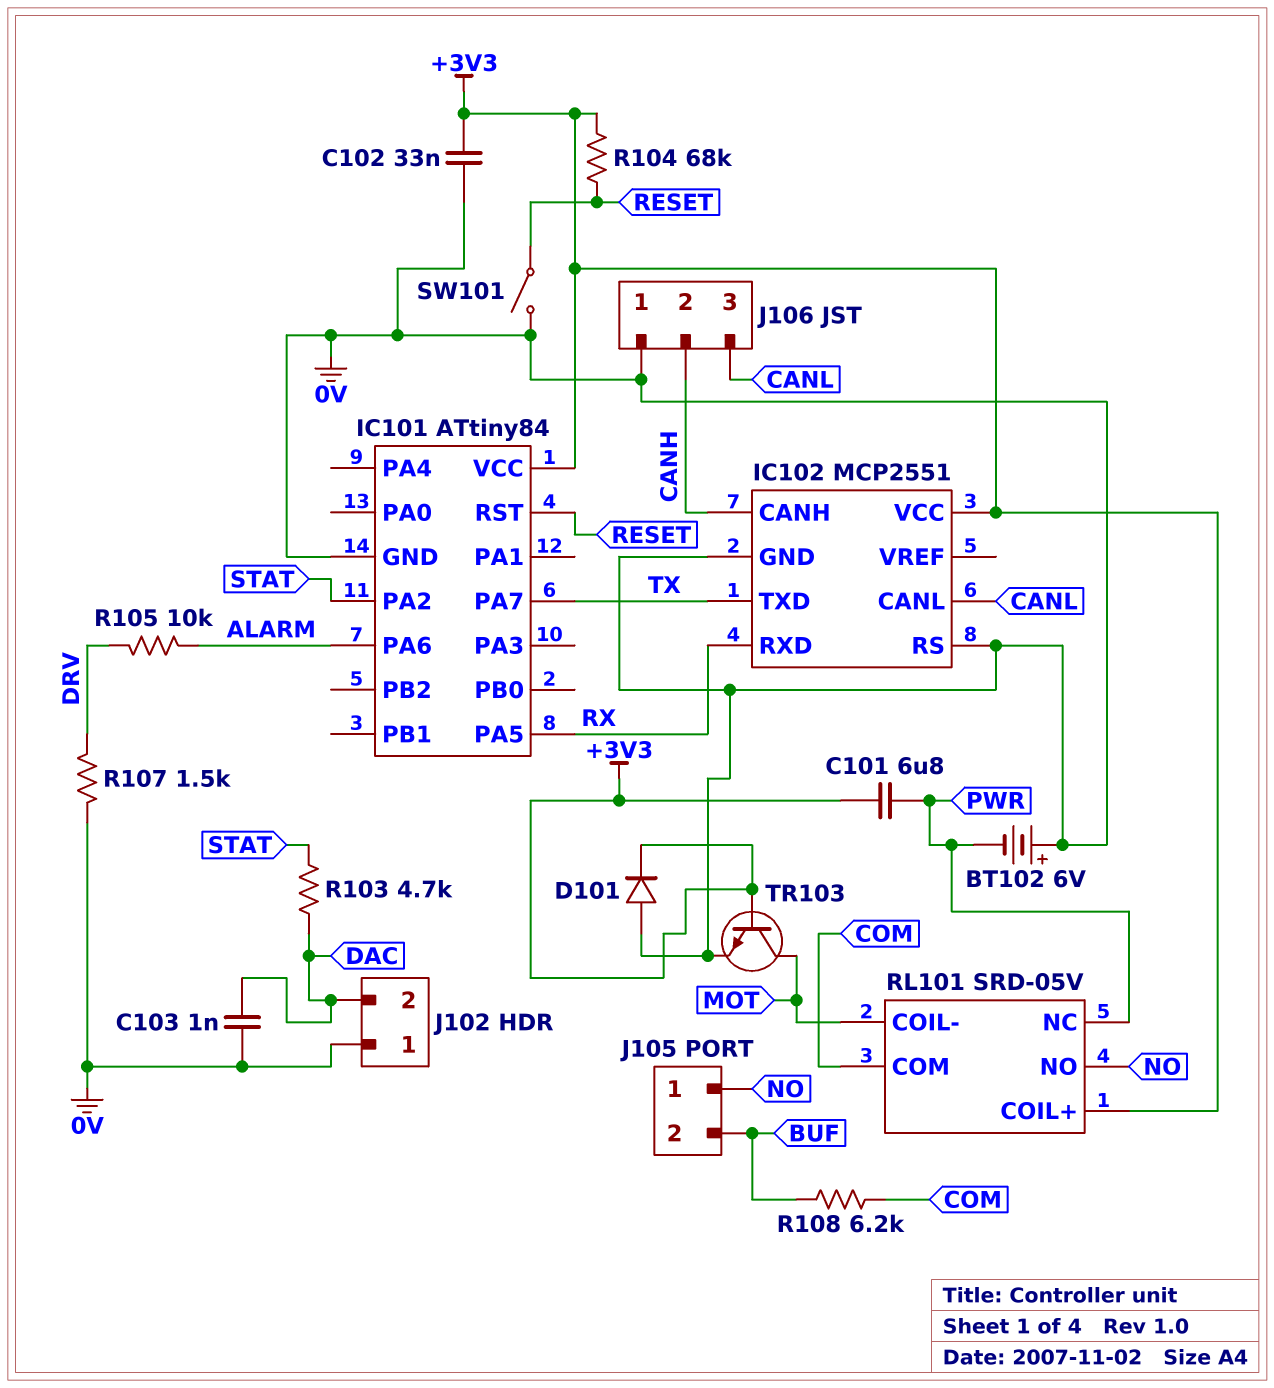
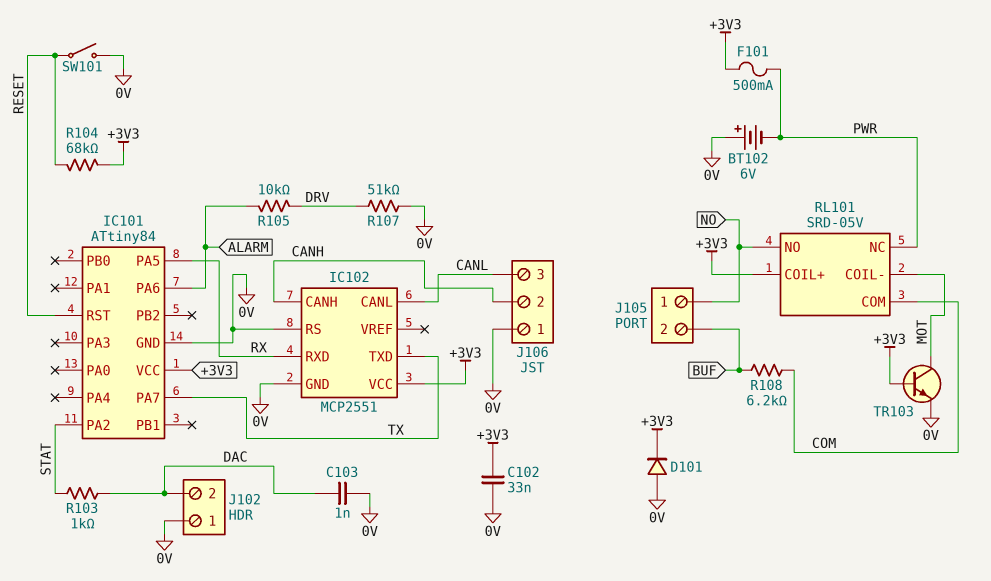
C101: 6.8uF (+3V3, PWR) -> none
F101: none -> 500mA (+3V3, PWR)
R103: 4.7k (DAC, STAT) -> 1k (DAC, STAT)
R107: 1.5k (0V, DRV) -> 51k (0V, DRV)

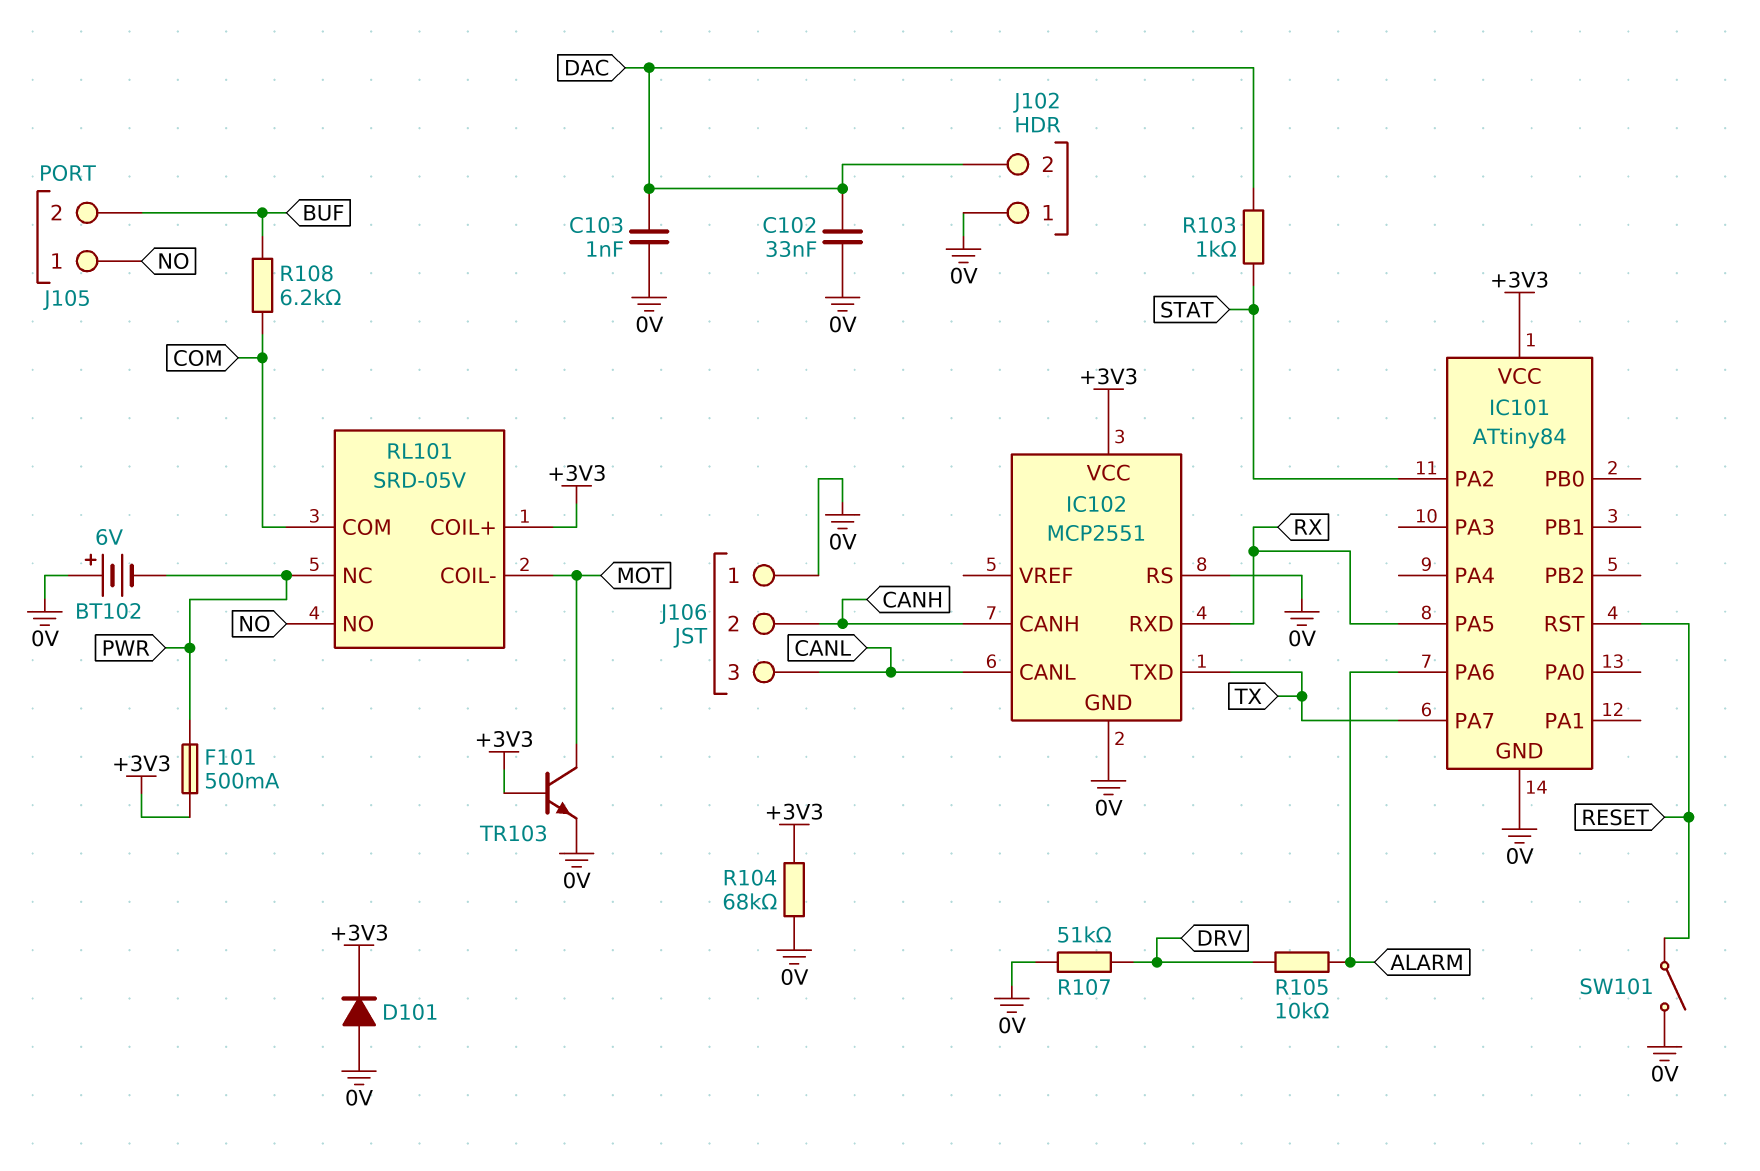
C102: 33nF (+3V3, 0V) -> 33nF (0V, DAC)
R104: 68k (+3V3, RESET) -> 68k (+3V3, 0V)

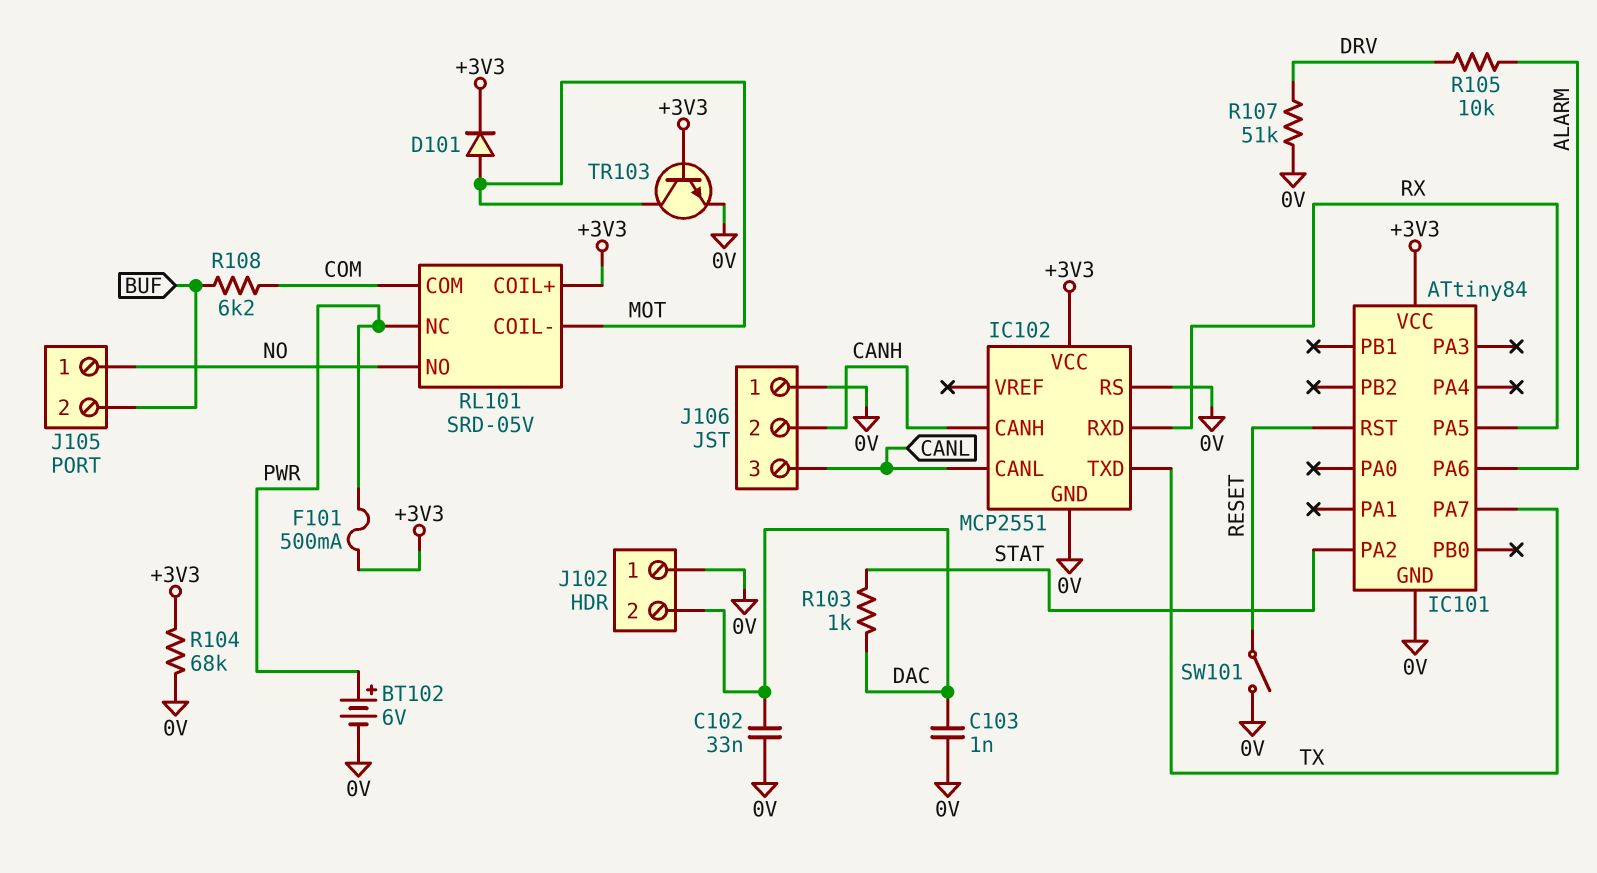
BT102: 6V (plus 0V, minus PWR) -> 6V (plus PWR, minus 0V)
D101: diode (A 0V, K +3V3) -> diode (A MOT, K +3V3)

